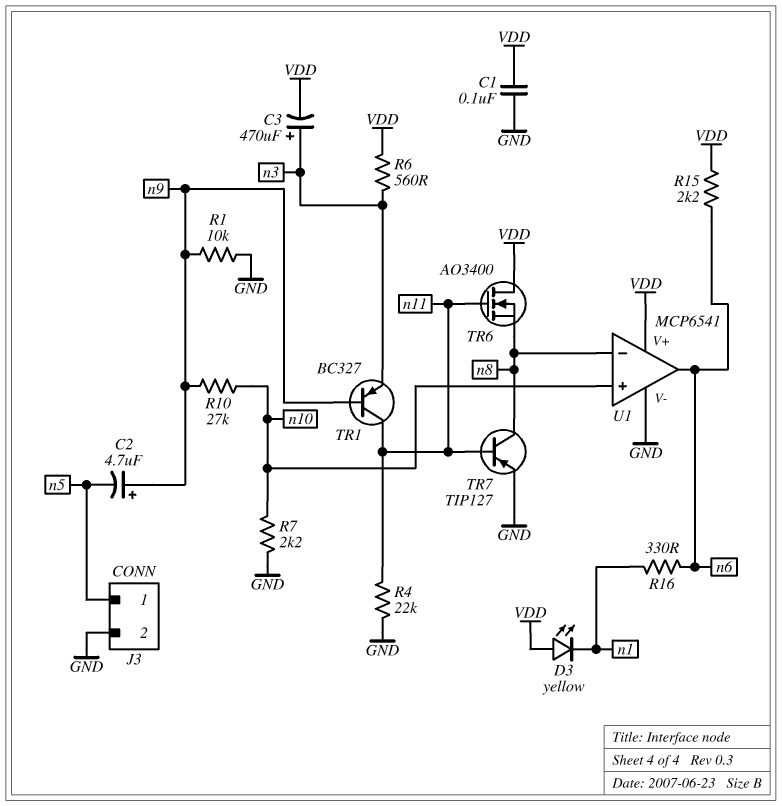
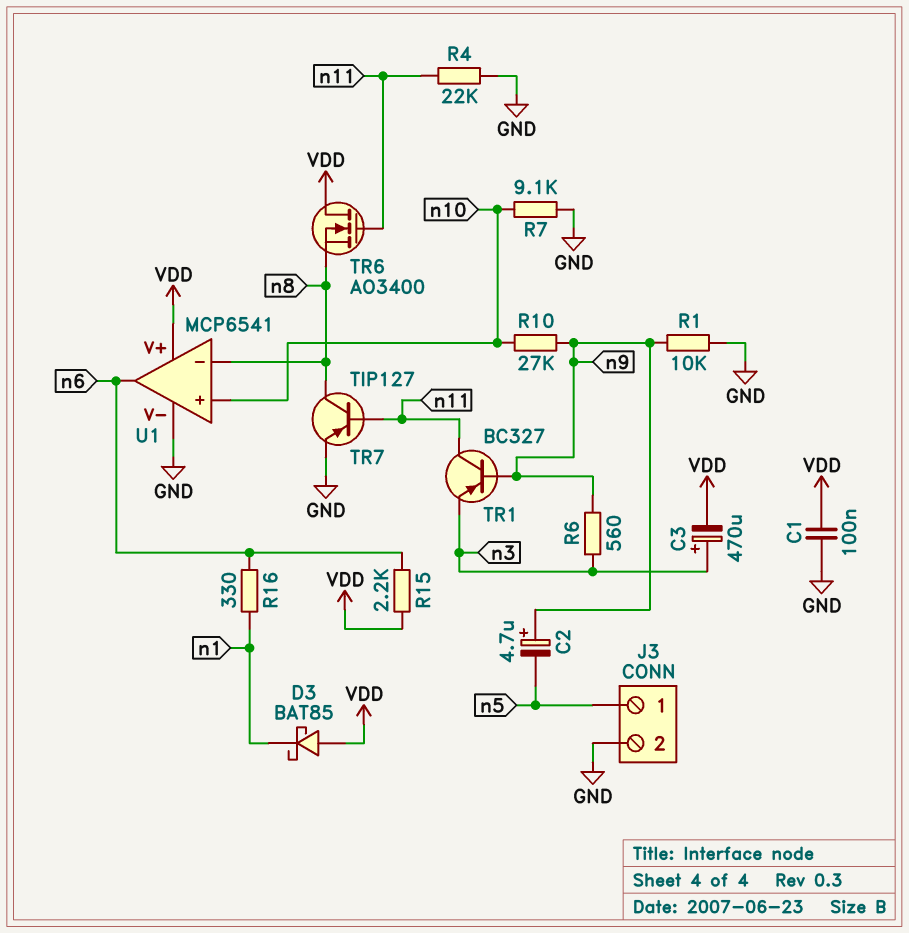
D3: LED yellow (A VDD, K n1) -> schottky BAT85 (A VDD, K n1)
R6: 560 (VDD, n3) -> 560 (n3, n9)
R7: 2.2k (GND, n10) -> 9.1k (GND, n10)

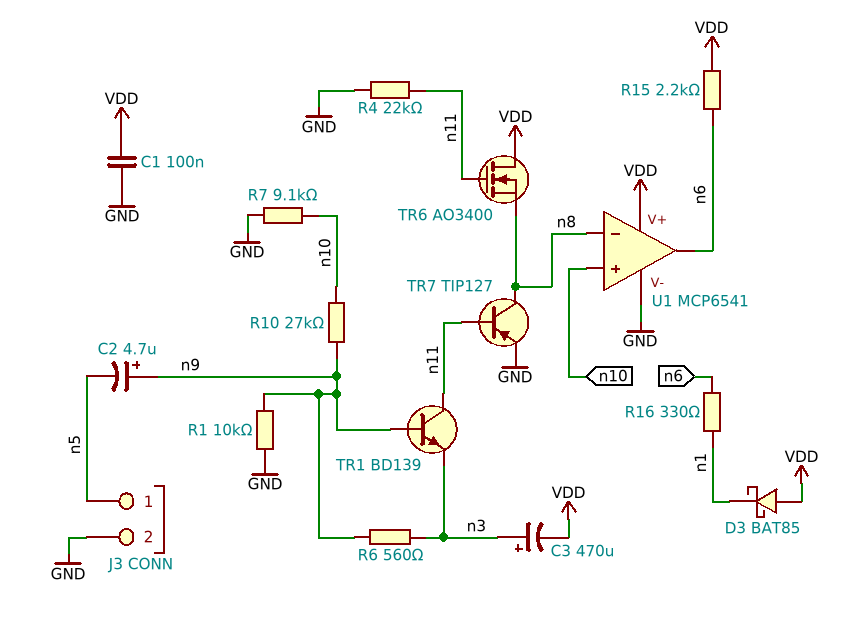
TR1: PNP BC327 (B n9, C n11, E n3) -> NPN BD139 (B n9, C n11, E n3)

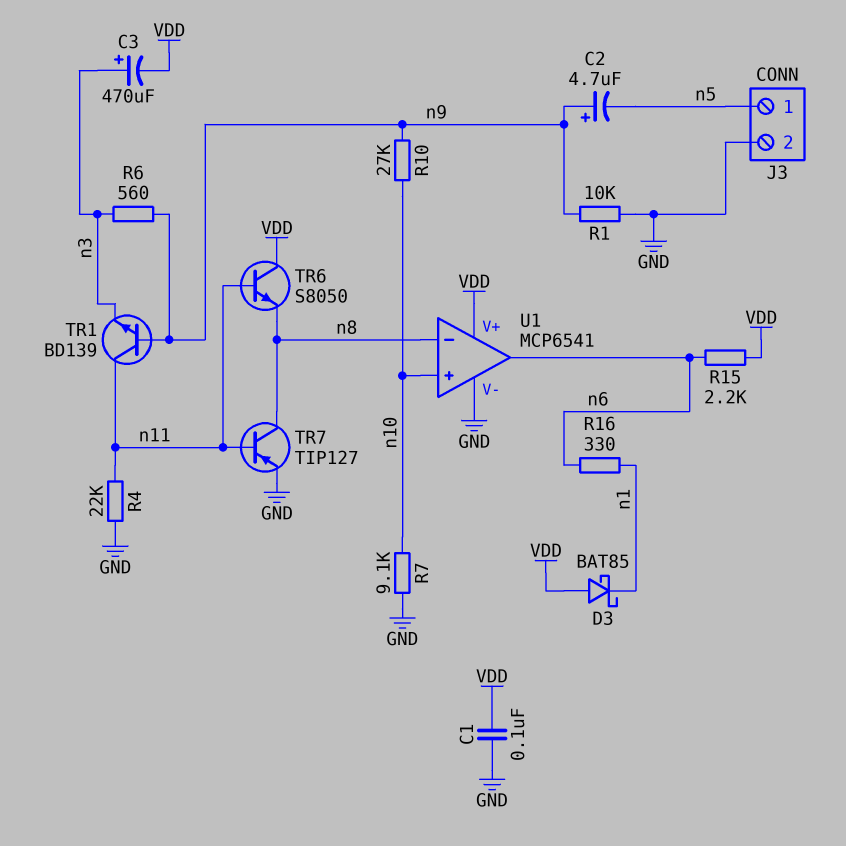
TR6: NMOS AO3400 (G n11, D VDD, S n8) -> NPN S8050 (B n11, C VDD, E n8)

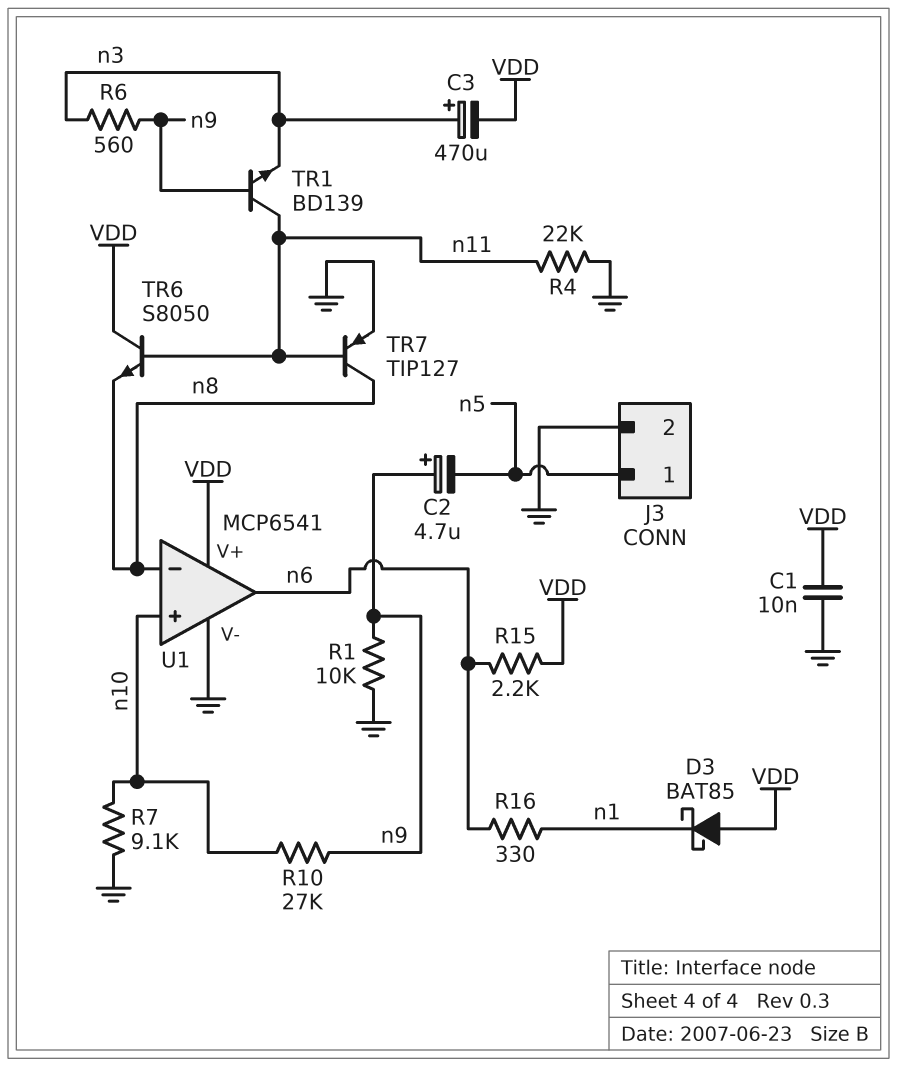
C1: 100nF (GND, VDD) -> 10nF (GND, VDD)

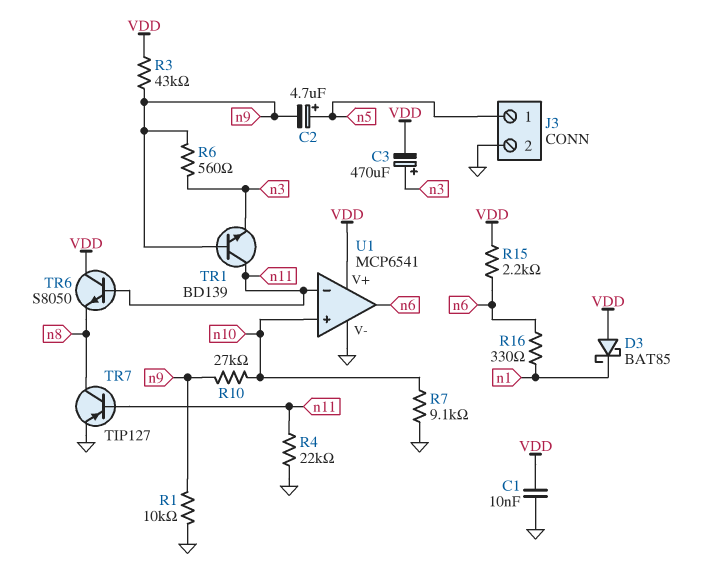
C2: 4.7uF (plus n9, minus n5) -> 4.7uF (plus n5, minus n9)
R3: none -> 43k (VDD, n9)
U1 pin in-: n8 -> n11

